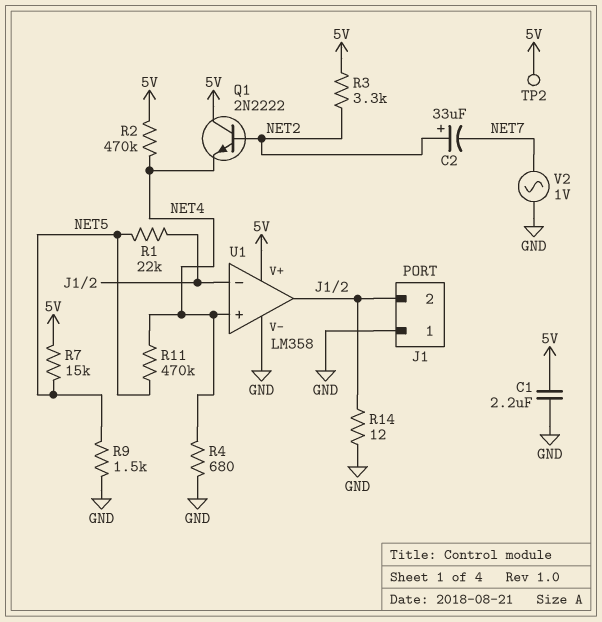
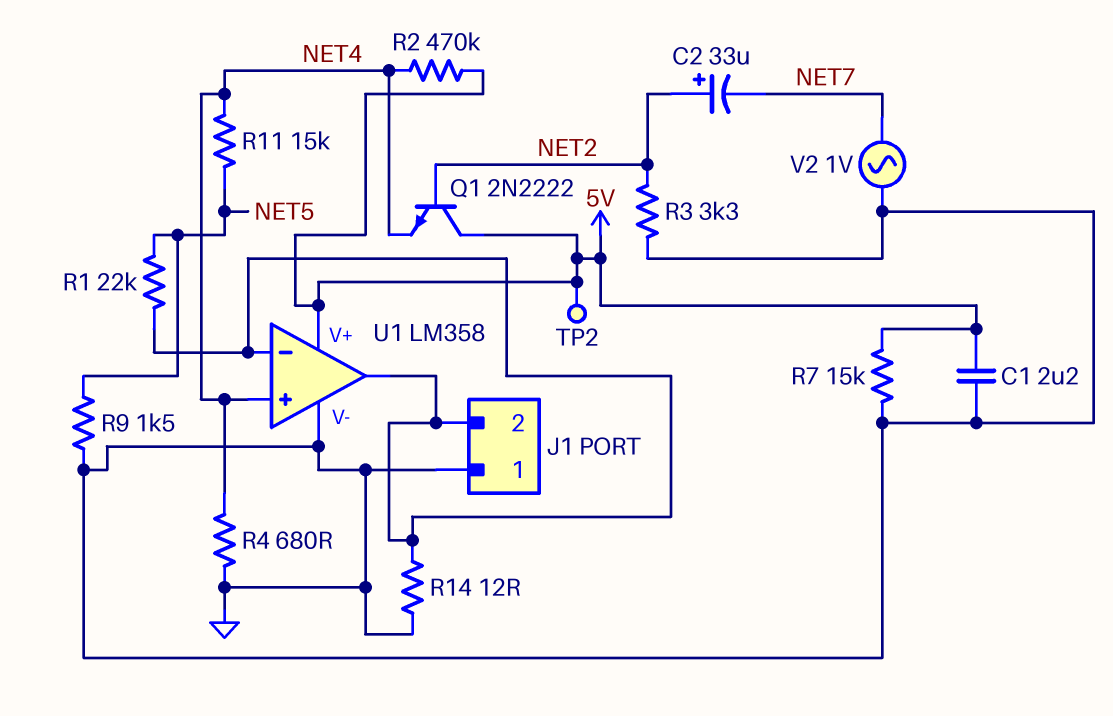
R3: 3.3k (5V, NET2) -> 3.3k (GND, NET2)
R7: 15k (5V, NET5) -> 15k (5V, GND)
R11: 470k (NET4, NET5) -> 15k (NET4, NET5)

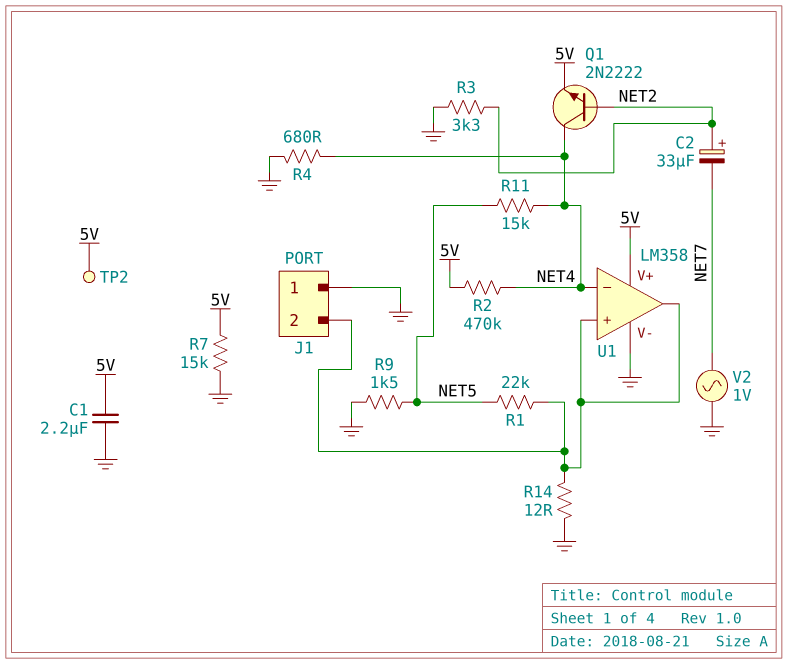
Q1: NPN 2N2222 (B NET2, C 5V, E NET4) -> NPN 2N2222 (B NET2, C NET4, E 5V)
U1 pin in+: NET4 -> J1/2
U1 pin in-: J1/2 -> NET4

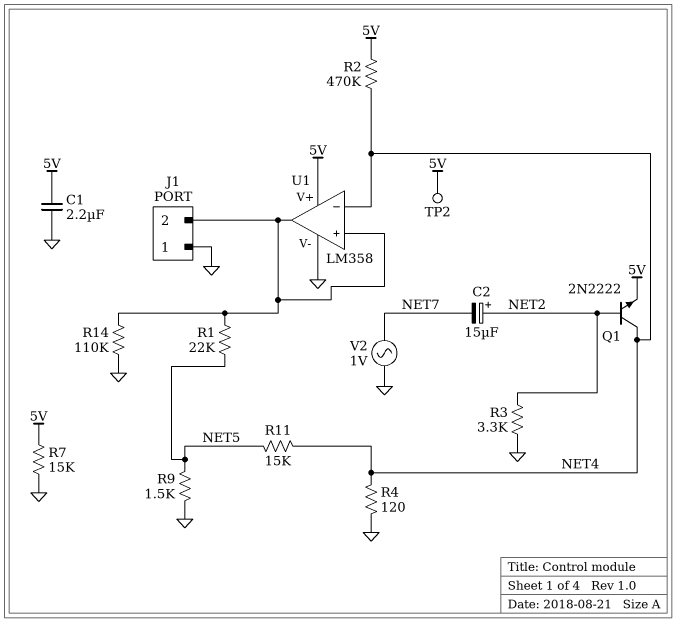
C2: 33uF (plus NET2, minus NET7) -> 15uF (plus NET2, minus NET7)
R4: 680 (GND, NET4) -> 120 (GND, NET4)
R14: 12 (GND, J1/2) -> 110k (GND, J1/2)

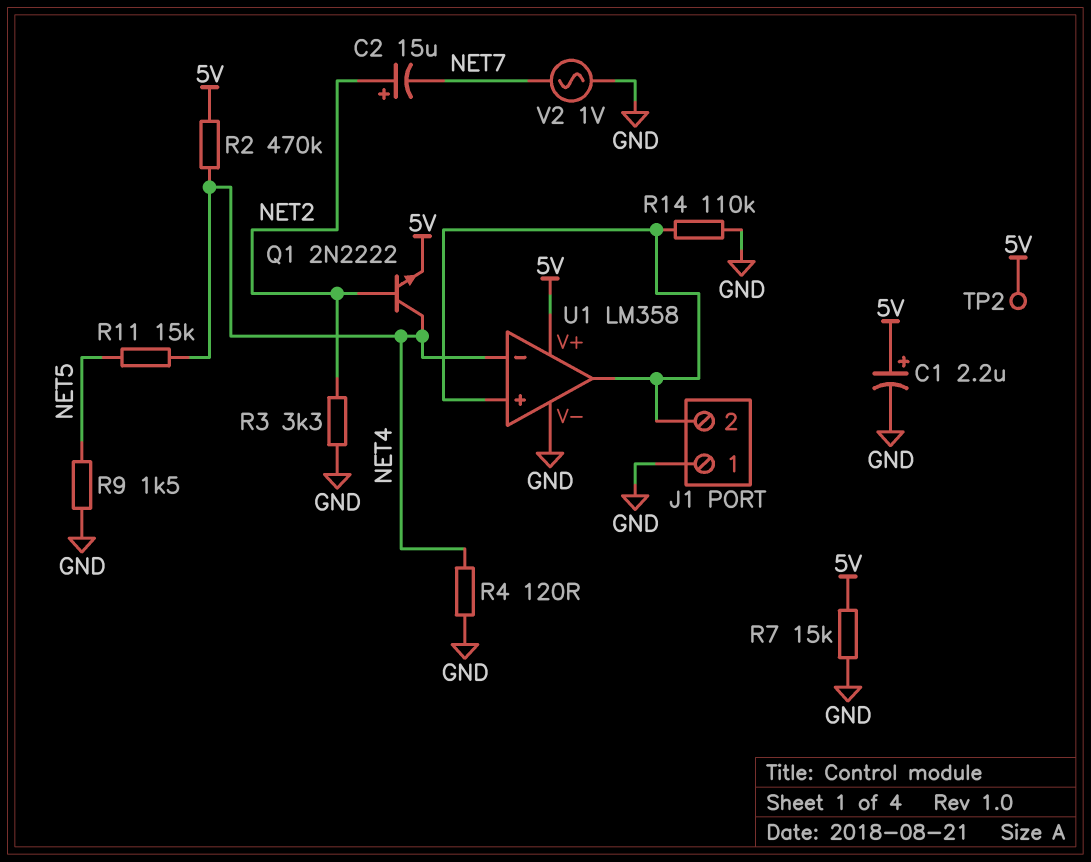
C1: 2.2uF (5V, GND) -> 2.2uF (plus 5V, minus GND)
R1: 22k (J1/2, NET5) -> none

